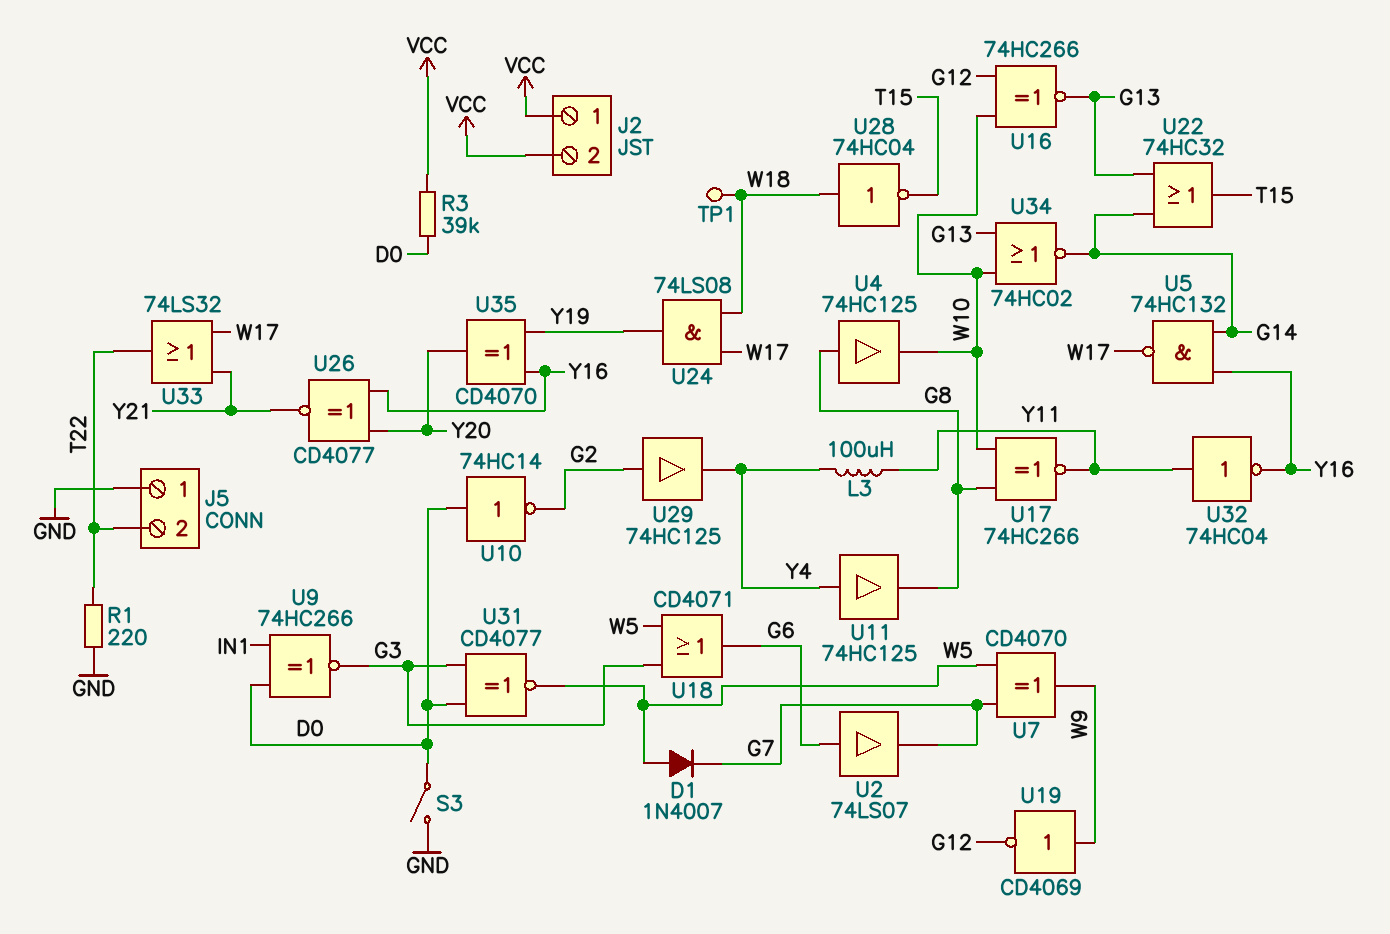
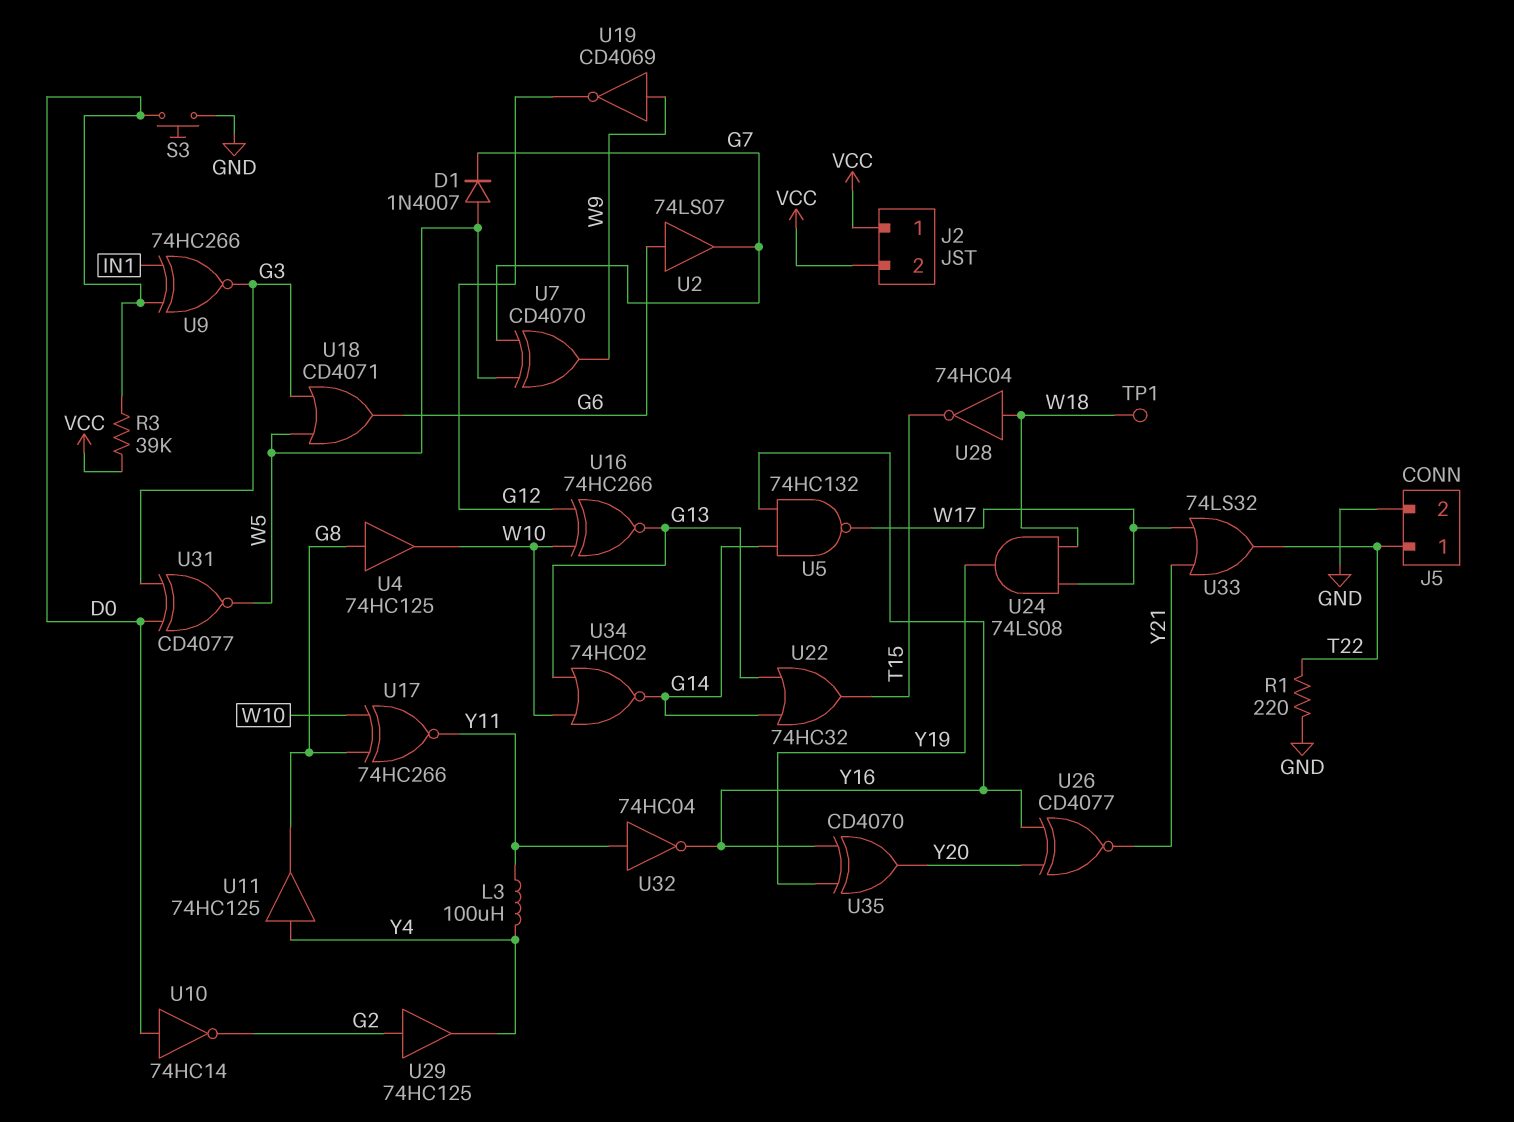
J5 pin 1: GND -> T22
J5 pin 2: T22 -> GND
S3: switch (D0, GND) -> button (D0, GND)

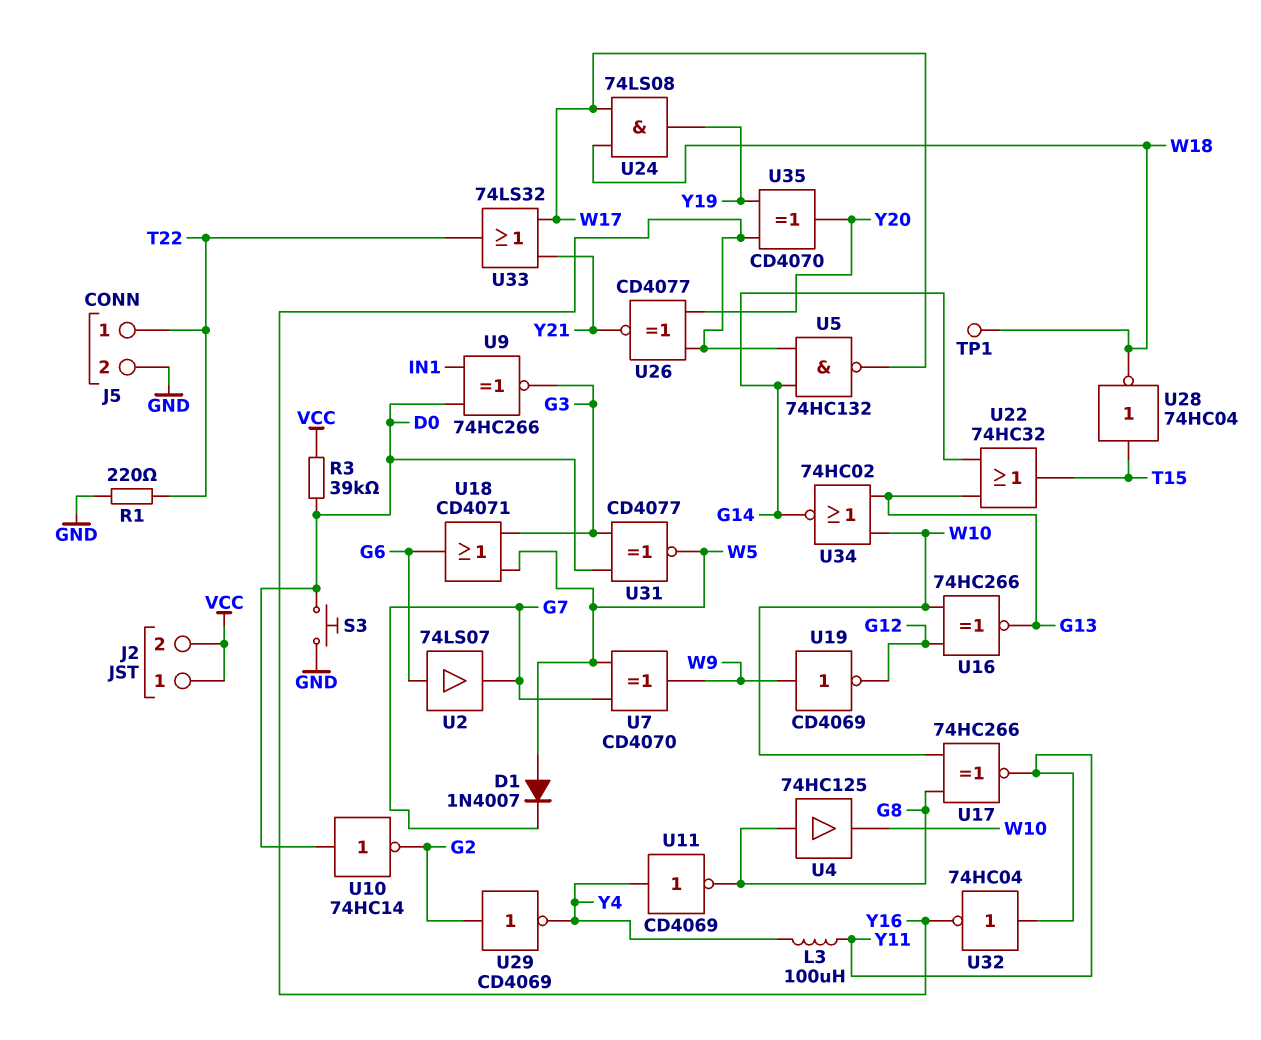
U11: buffer 74HC125 (in Y4, out G8) -> NOT CD4069 (in Y4, out G8)
U28: NOT 74HC04 (in W18, out T15) -> NOT 74HC04 (in T15, out W18)
U29: buffer 74HC125 (in G2, out Y4) -> NOT CD4069 (in G2, out Y4)

